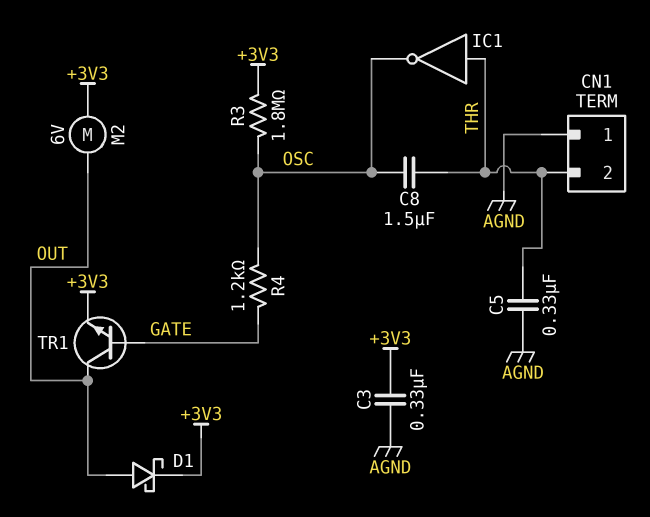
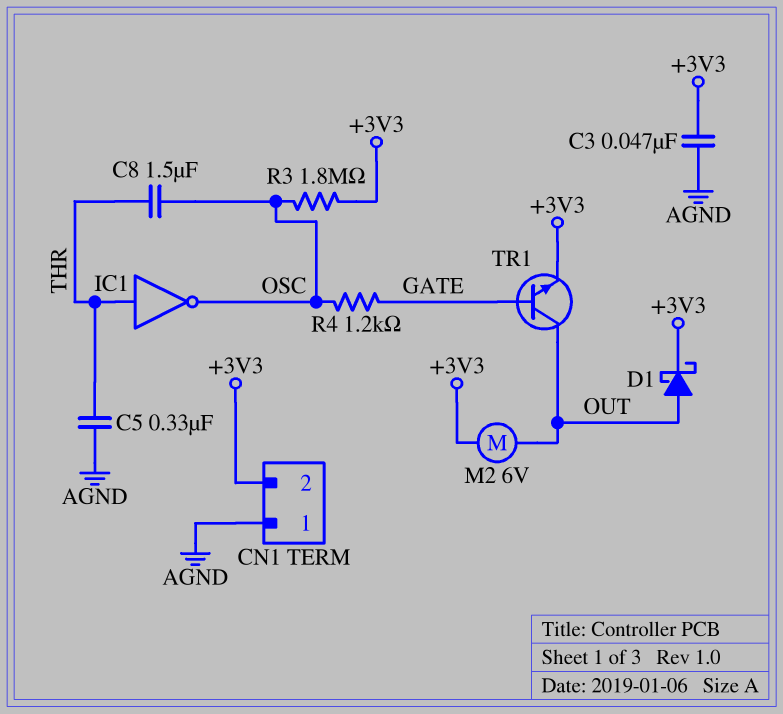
C3: 330nF (+3V3, AGND) -> 47nF (+3V3, AGND)
CN1 pin 2: THR -> +3V3

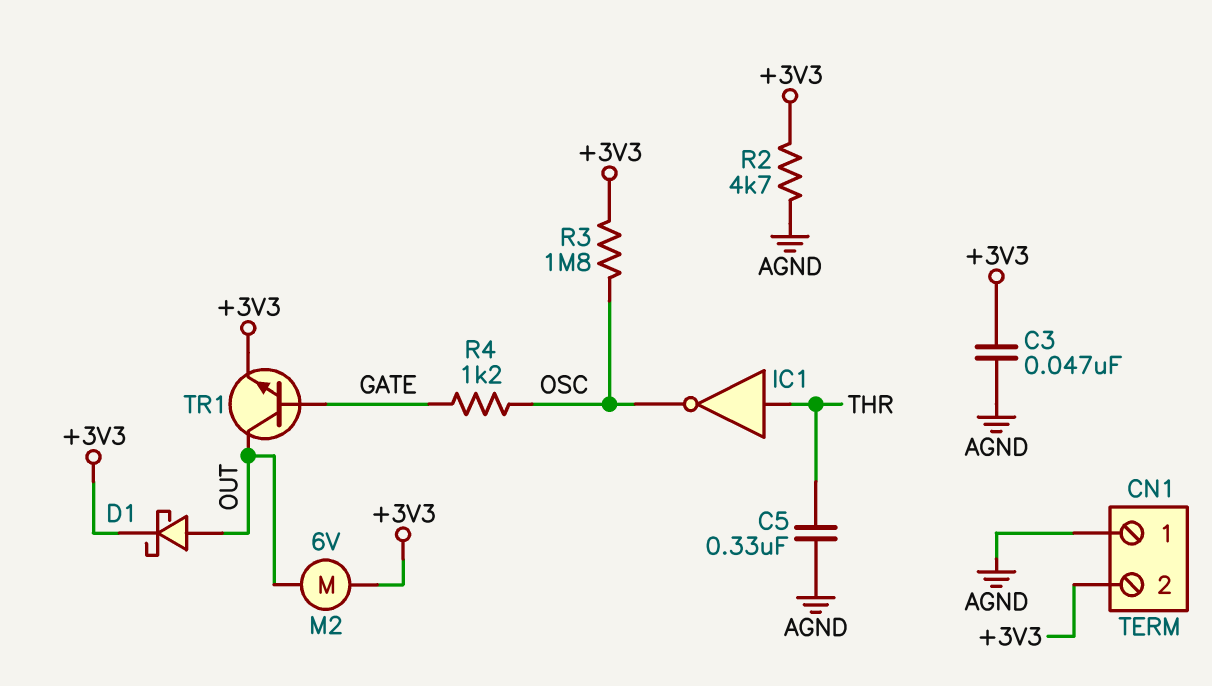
C8: 1.5uF (OSC, THR) -> none
R2: none -> 4.7k (+3V3, AGND)

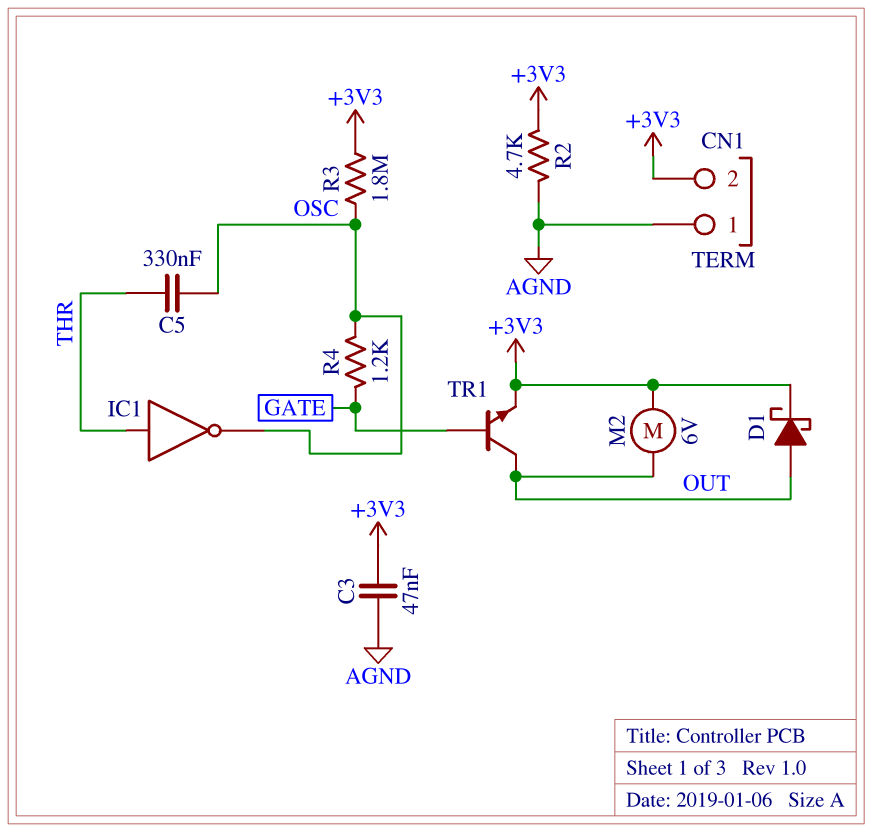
C5: 330nF (AGND, THR) -> 330nF (OSC, THR)

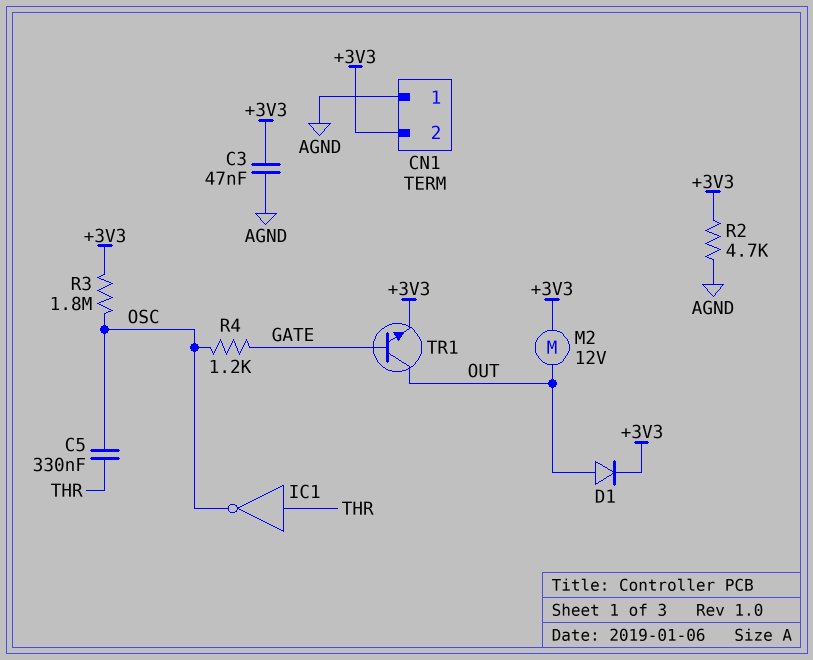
D1: schottky (A OUT, K +3V3) -> diode (A OUT, K +3V3)
M2: motor 6V (+3V3, OUT) -> motor 12V (+3V3, OUT)

